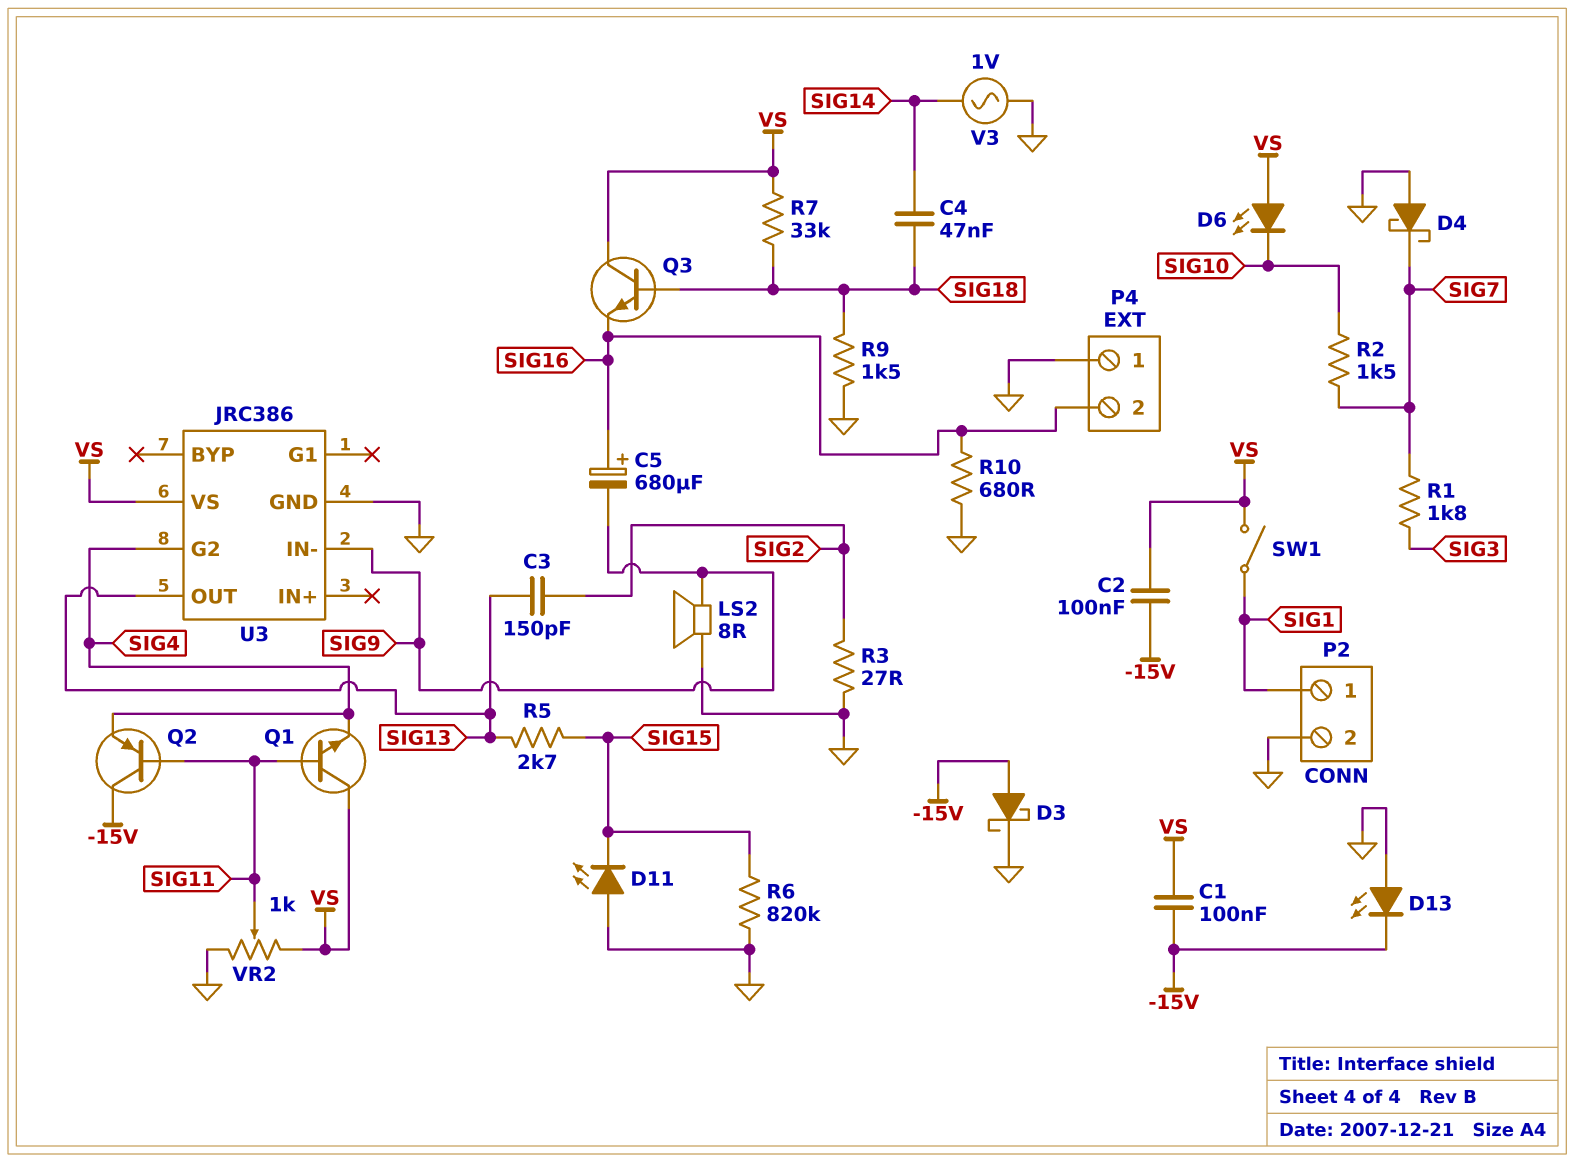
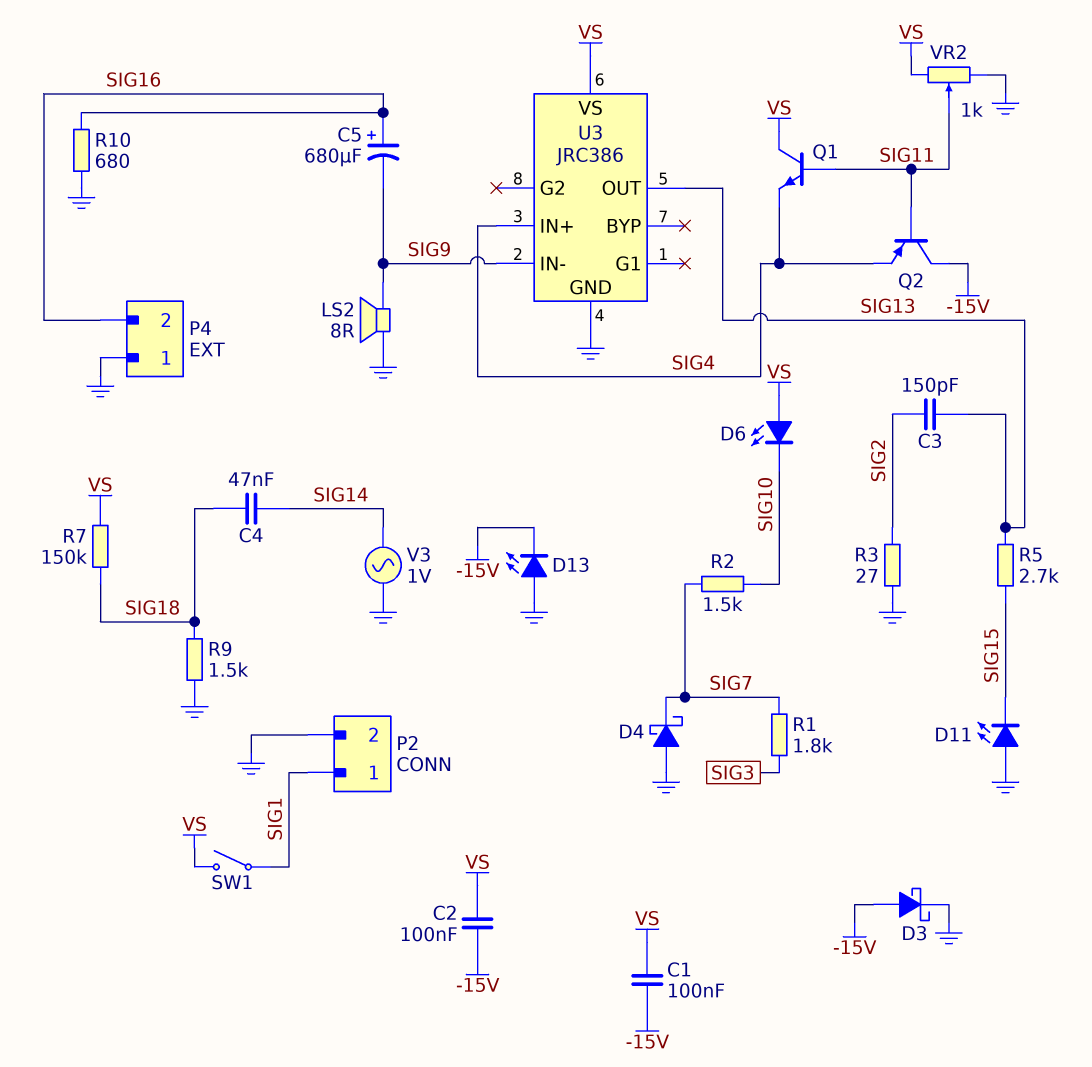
Q3: NPN (B SIG18, C VS, E SIG16) -> none
R6: 820k (GND, SIG15) -> none
R7: 33k (SIG18, VS) -> 150k (SIG18, VS)
U3 pin G2: SIG4 -> none
U3 pin IN+: none -> SIG4

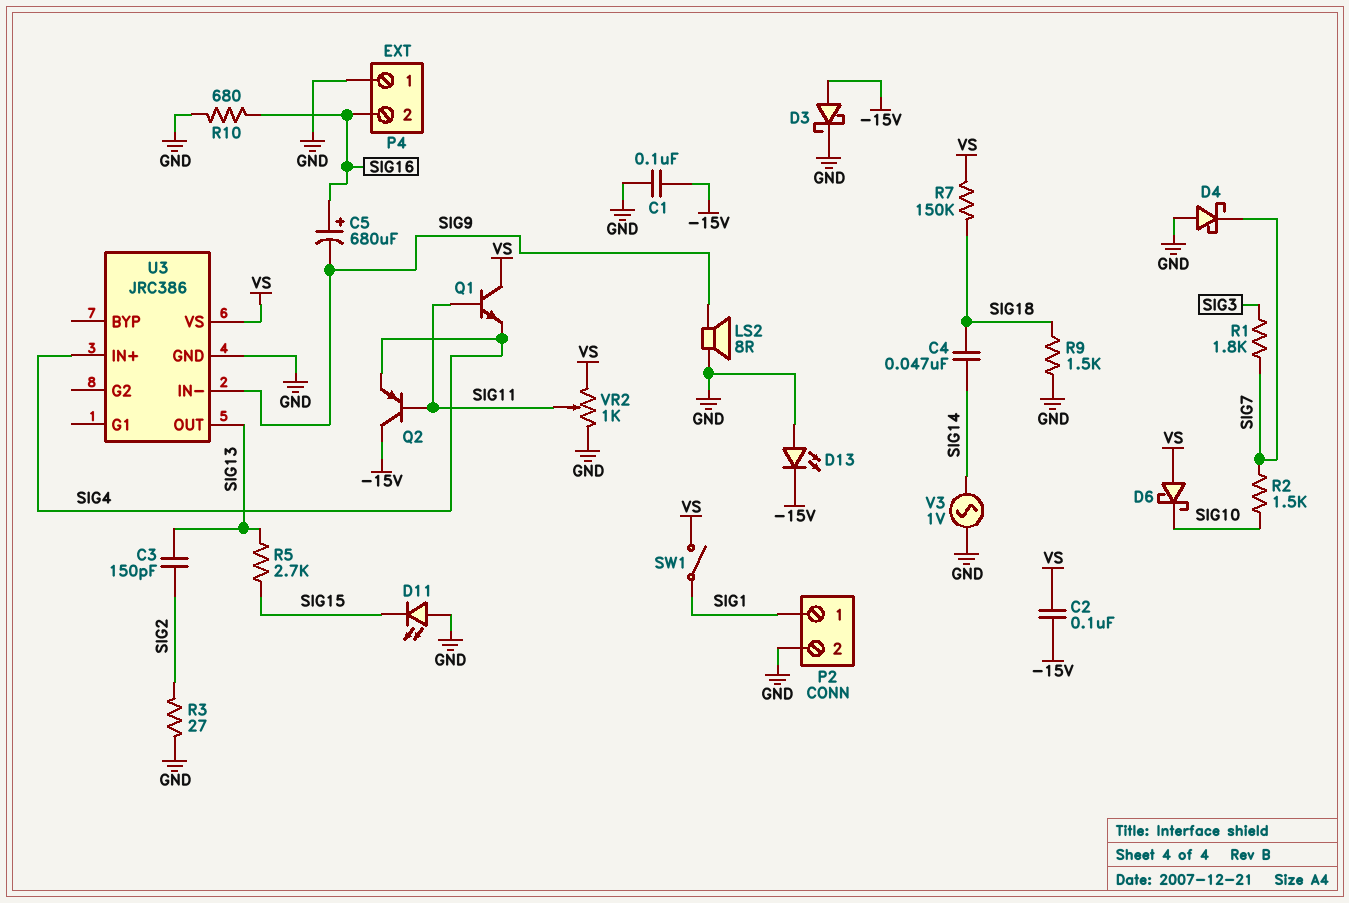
C1: 100nF (-15V, VS) -> 100nF (-15V, GND)
D6: LED (A VS, K SIG10) -> schottky (A VS, K SIG10)

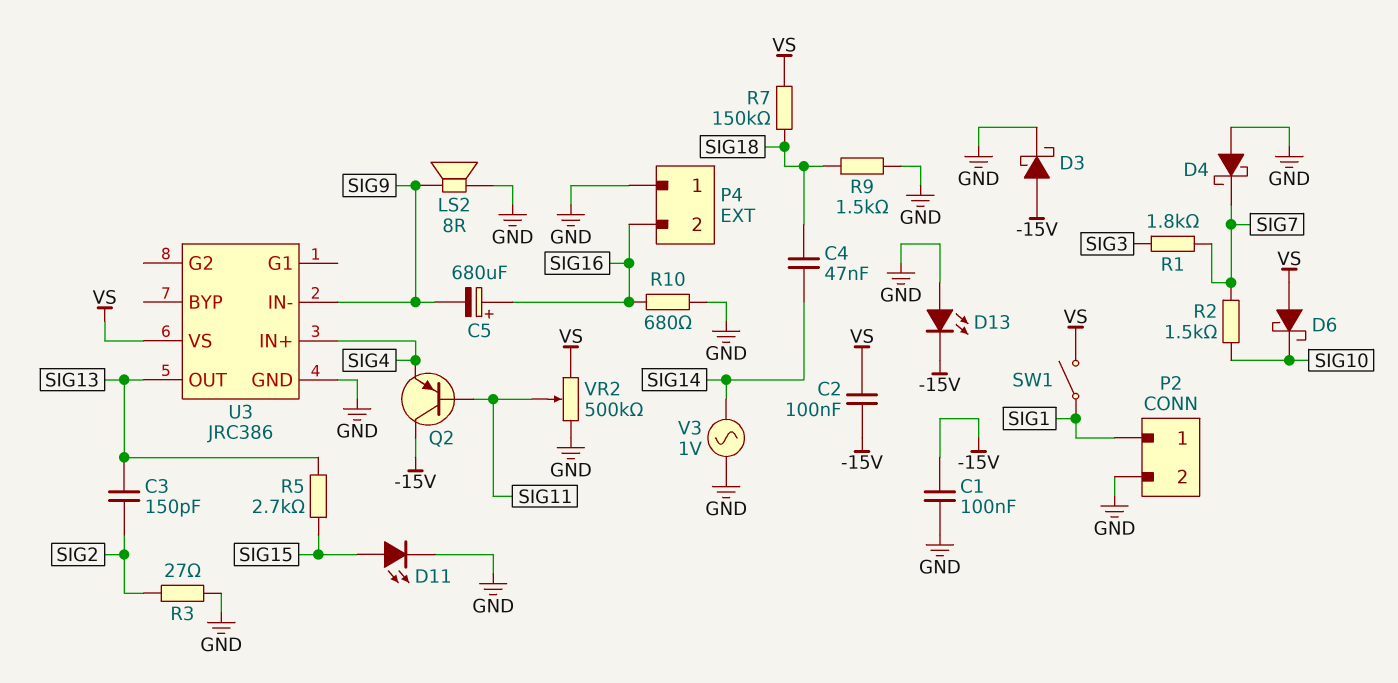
D11: LED (A GND, K SIG15) -> LED (A SIG15, K GND)
Q1: NPN (B SIG11, C VS, E SIG4) -> none
VR2: 1k (GND, VS, wiper SIG11) -> 500k (GND, VS, wiper SIG11)

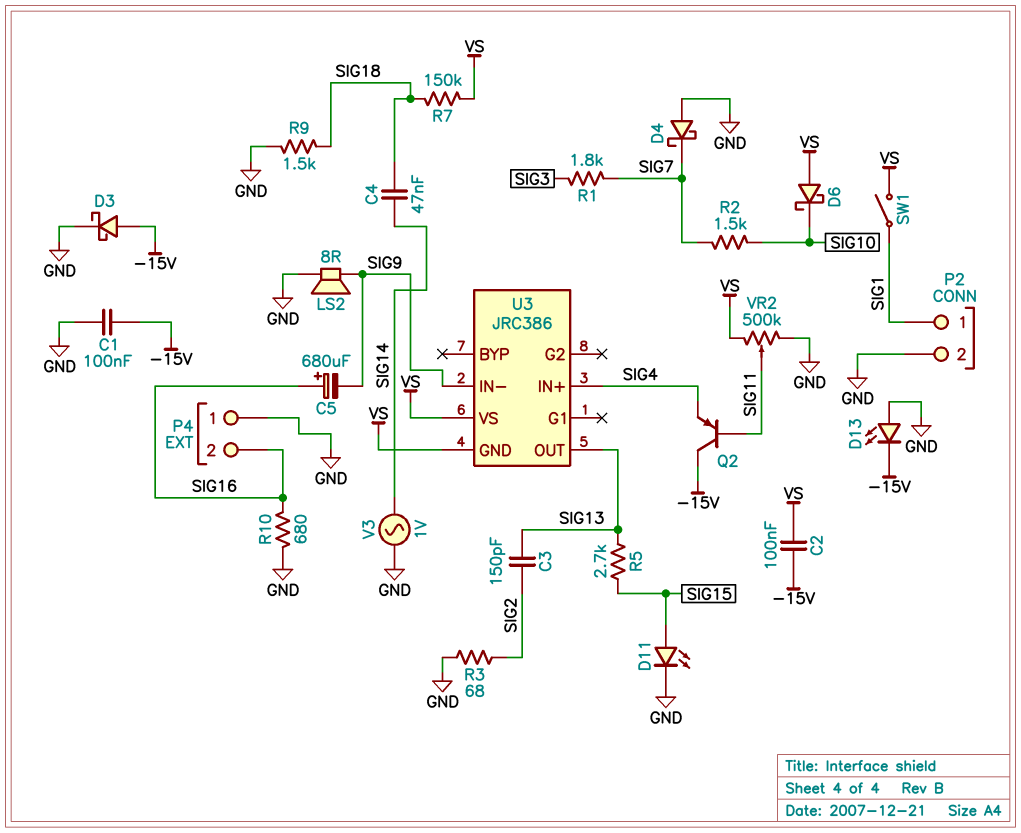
R3: 27 (GND, SIG2) -> 68 (GND, SIG2)
U3 pin GND: GND -> VS

